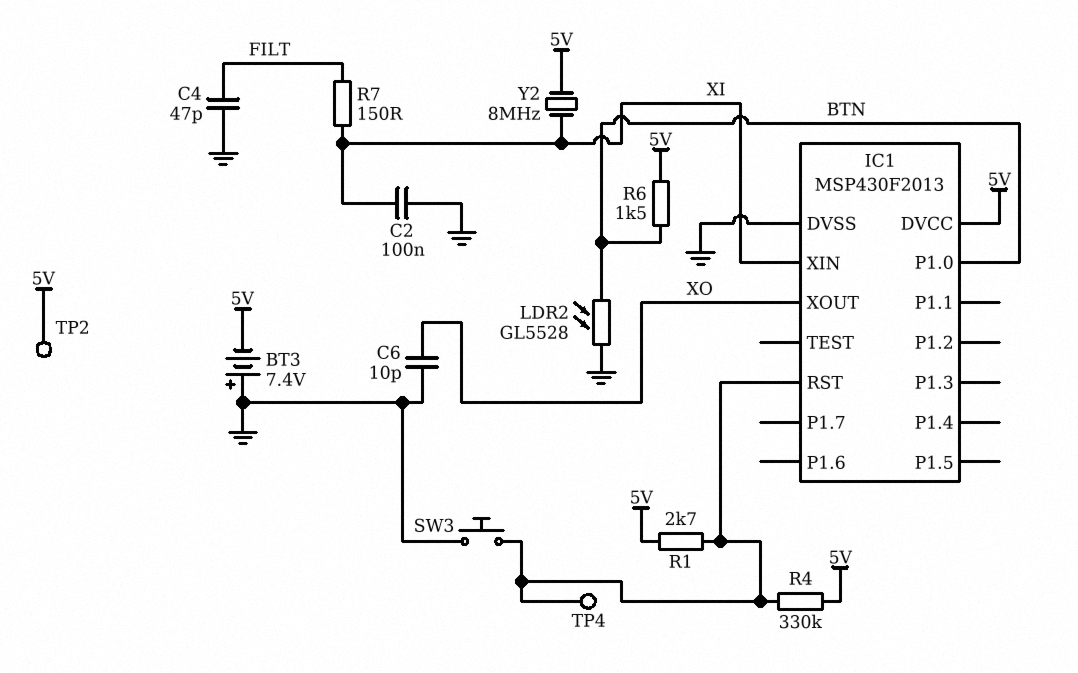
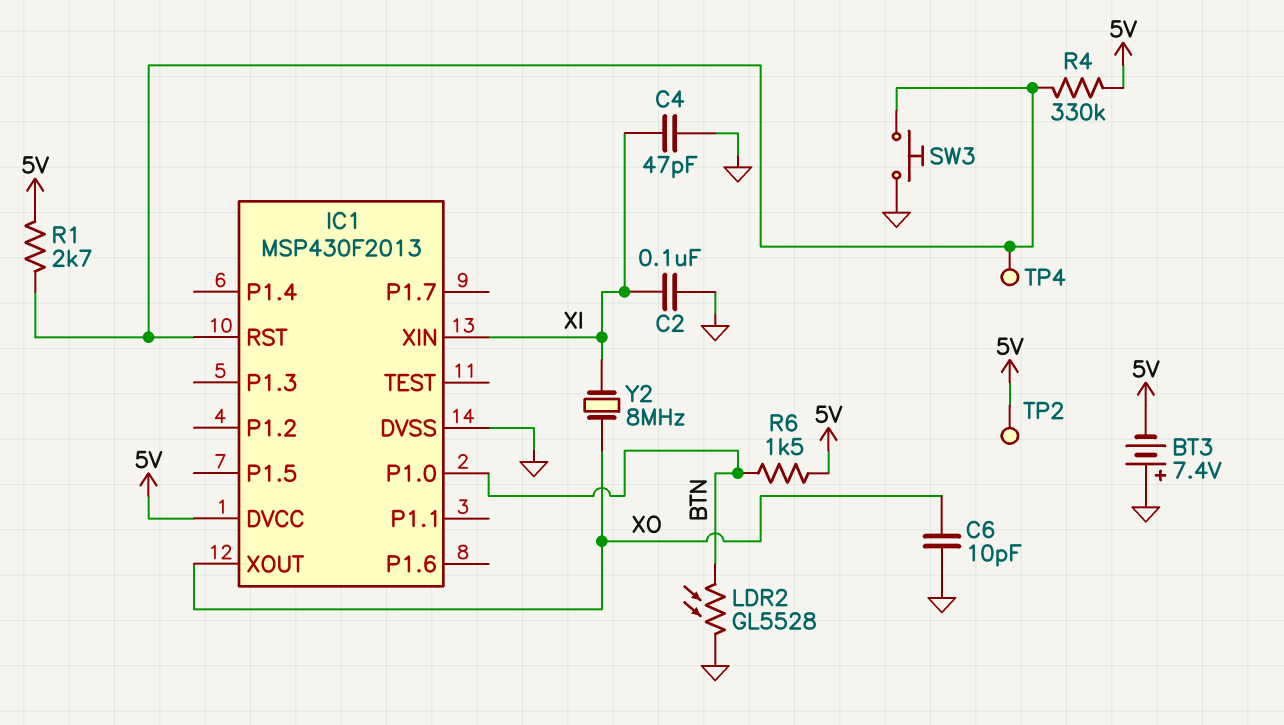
C4: 47pF (FILT, GND) -> 47pF (GND, XI)
R7: 150 (FILT, XI) -> none
Y2: 8MHz (5V, XI) -> 8MHz (XI, XO)

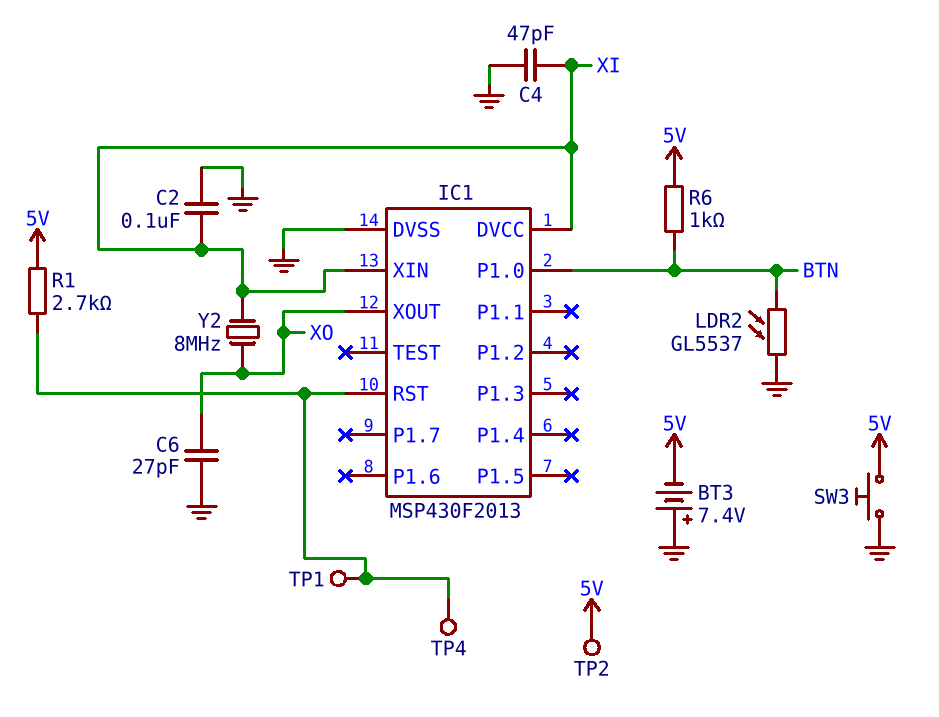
C6: 10pF (GND, XO) -> 27pF (GND, XO)
IC1 pin DVCC: 5V -> XI
LDR2: GL5528 (BTN, GND) -> GL5537 (BTN, GND)
R4: 330k (5V, IC1/RST) -> none
R6: 1.5k (5V, BTN) -> 1k (5V, BTN)
SW3: button (GND, IC1/RST) -> button (5V, GND)
TP1: none -> test point (IC1/RST)

